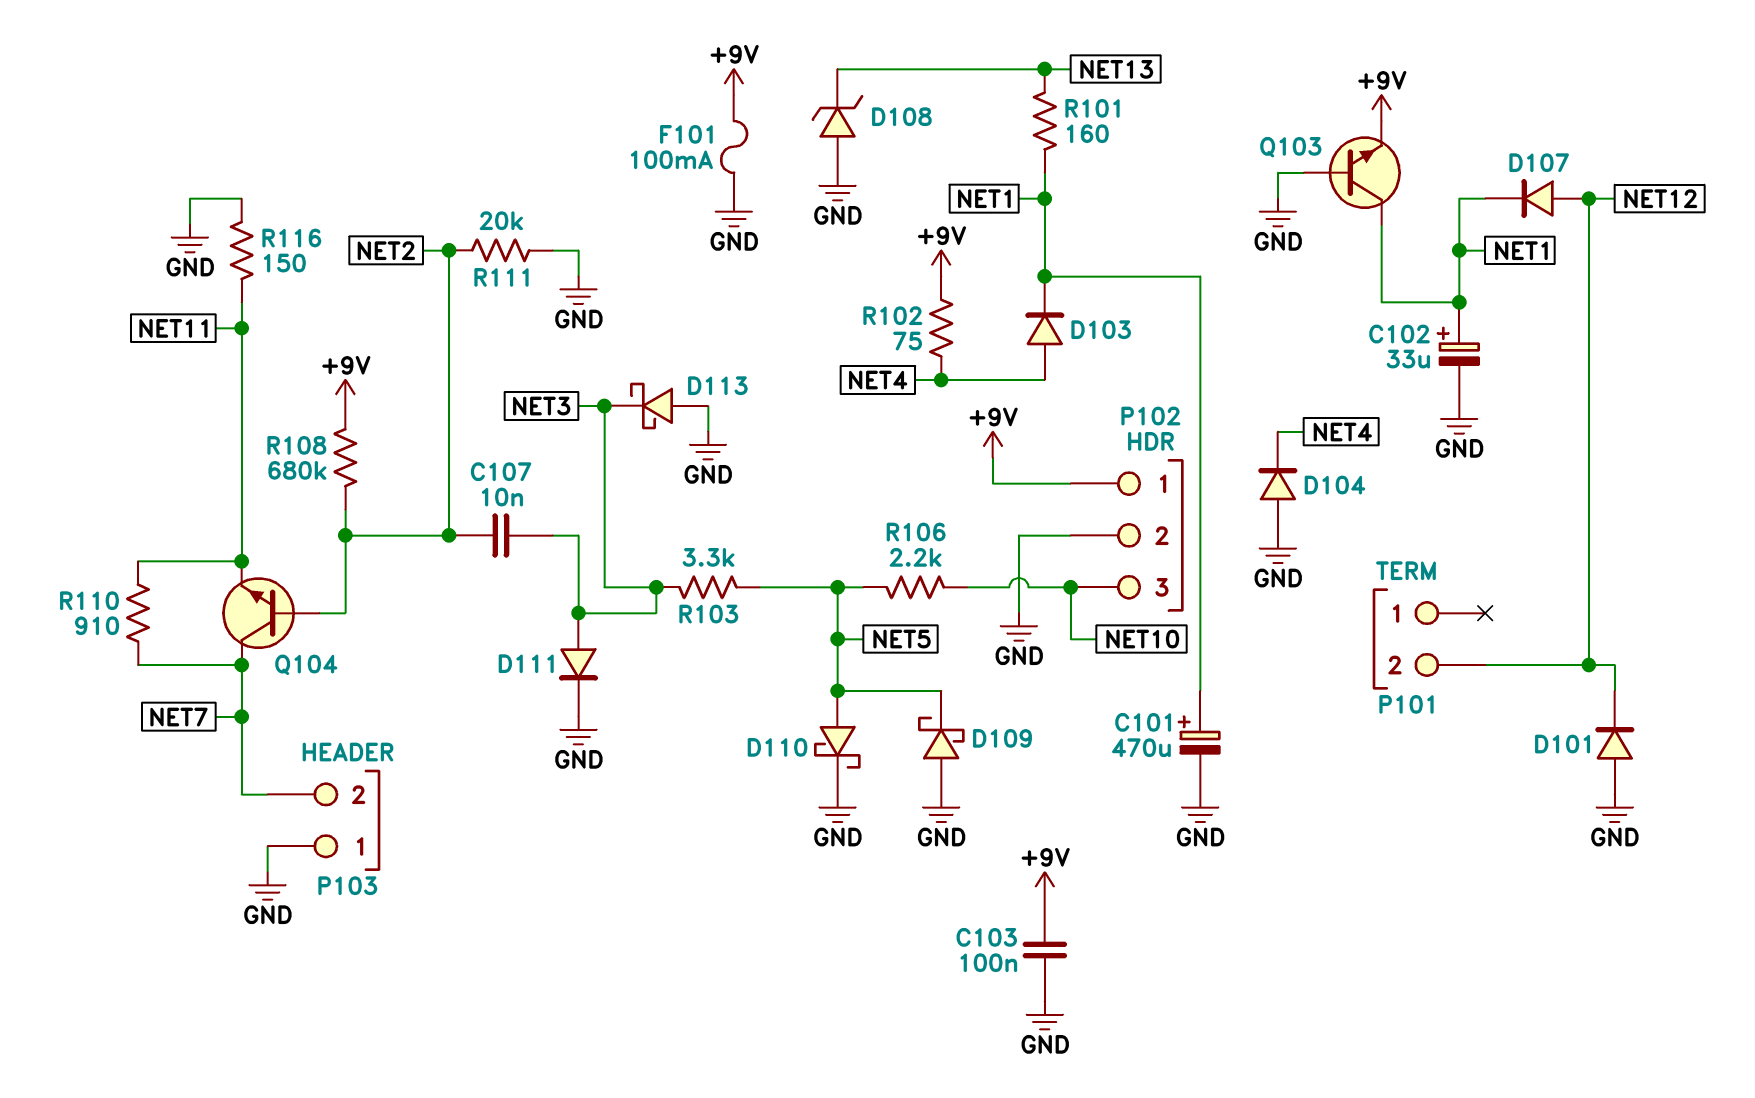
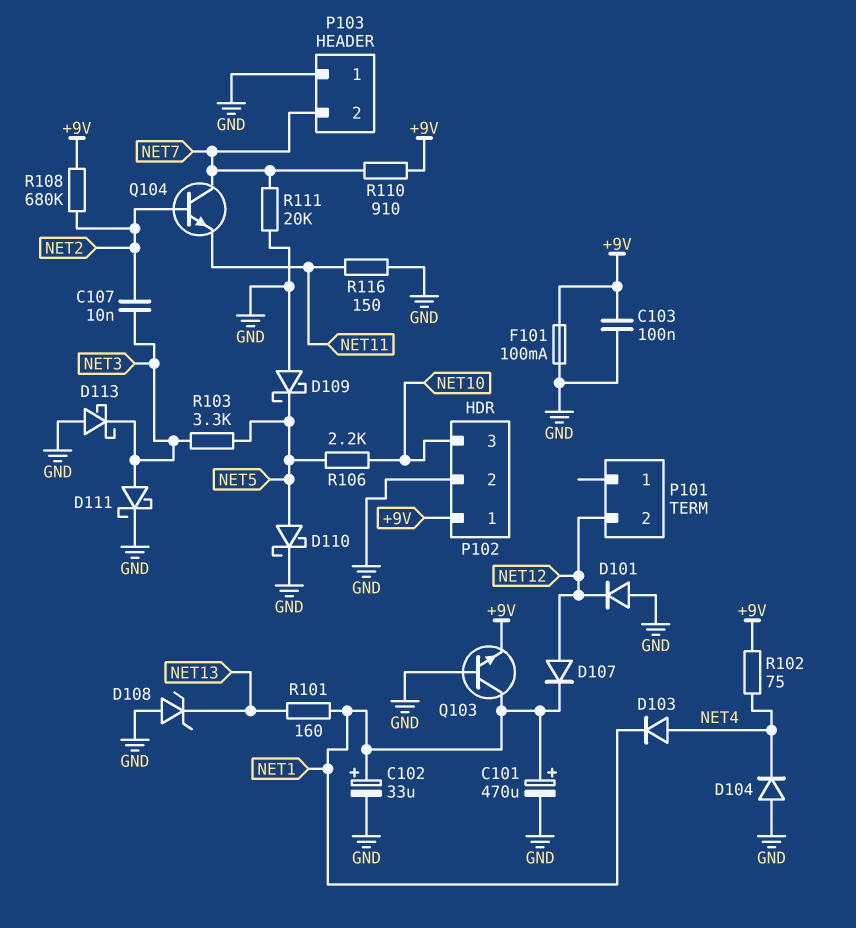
D111: diode (A NET3, K GND) -> schottky (A NET3, K GND)
R110: 910 (NET7, NET11) -> 910 (+9V, NET7)
R111: 20k (GND, NET2) -> 20k (GND, NET7)

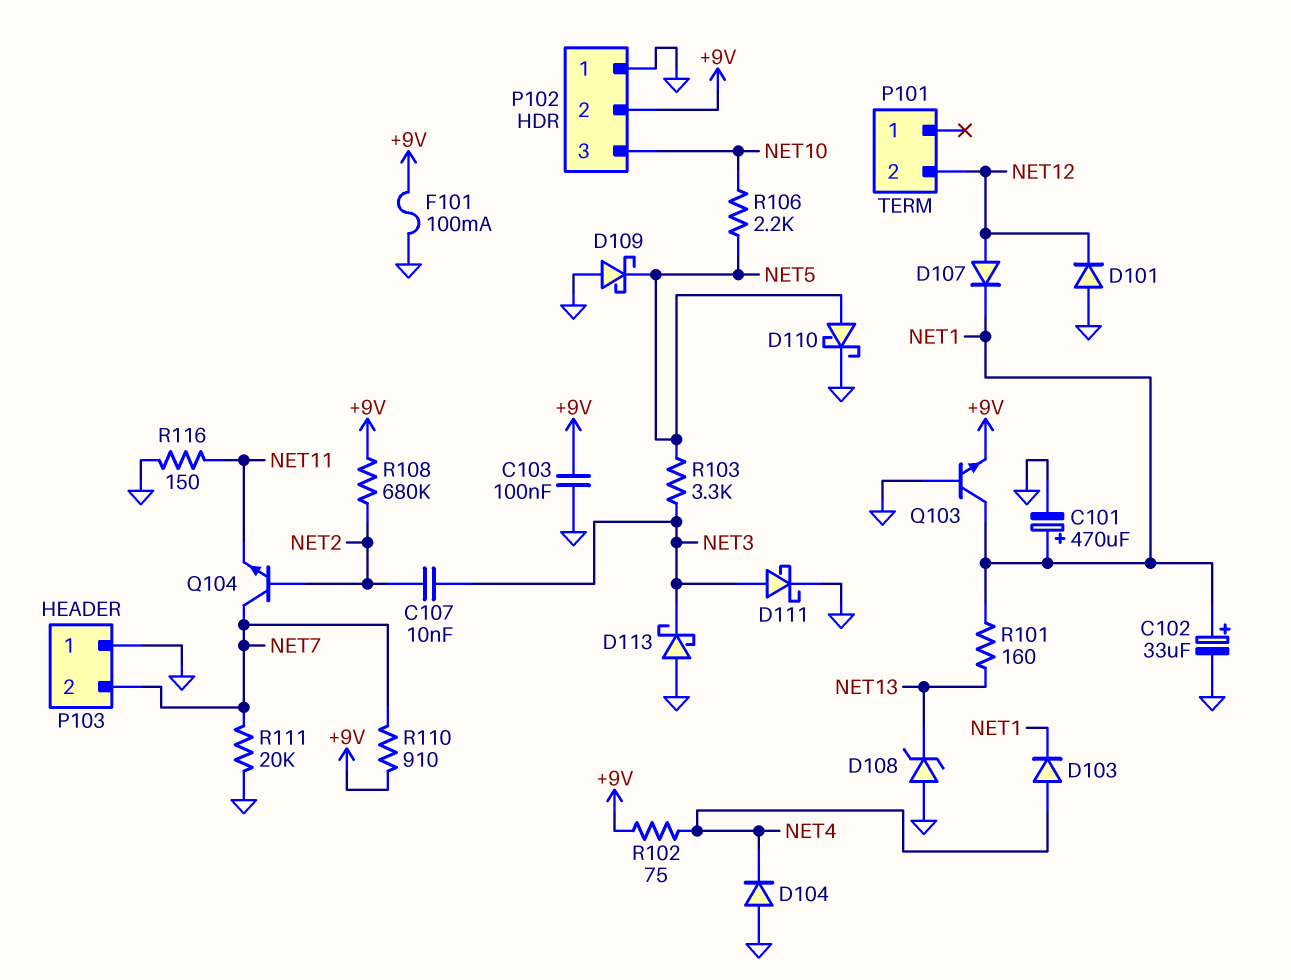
P102 pin 1: +9V -> GND
P102 pin 2: GND -> +9V

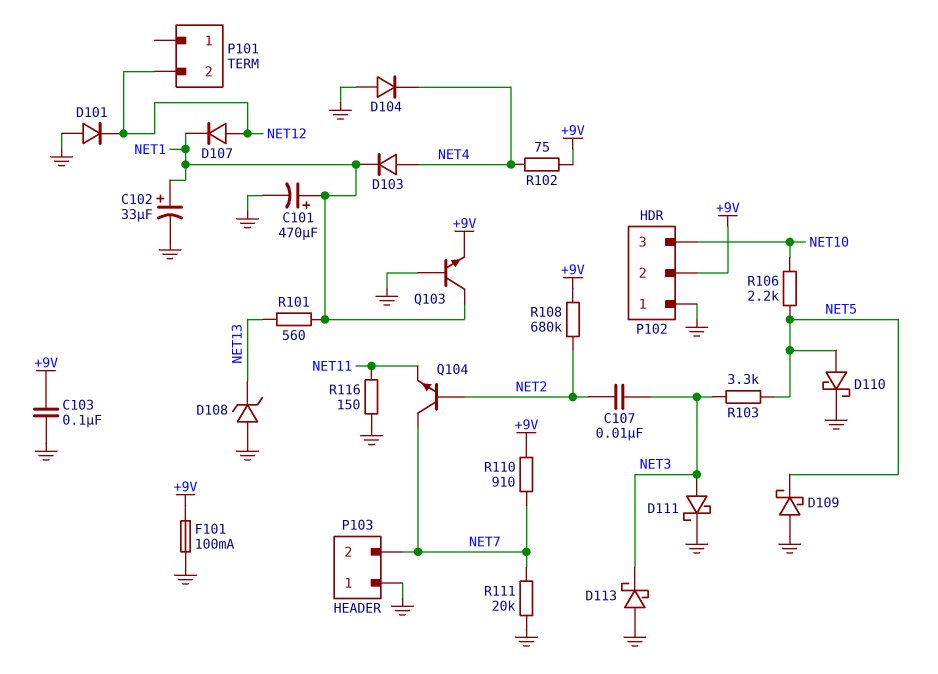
R101: 160 (NET1, NET13) -> 560 (NET1, NET13)

